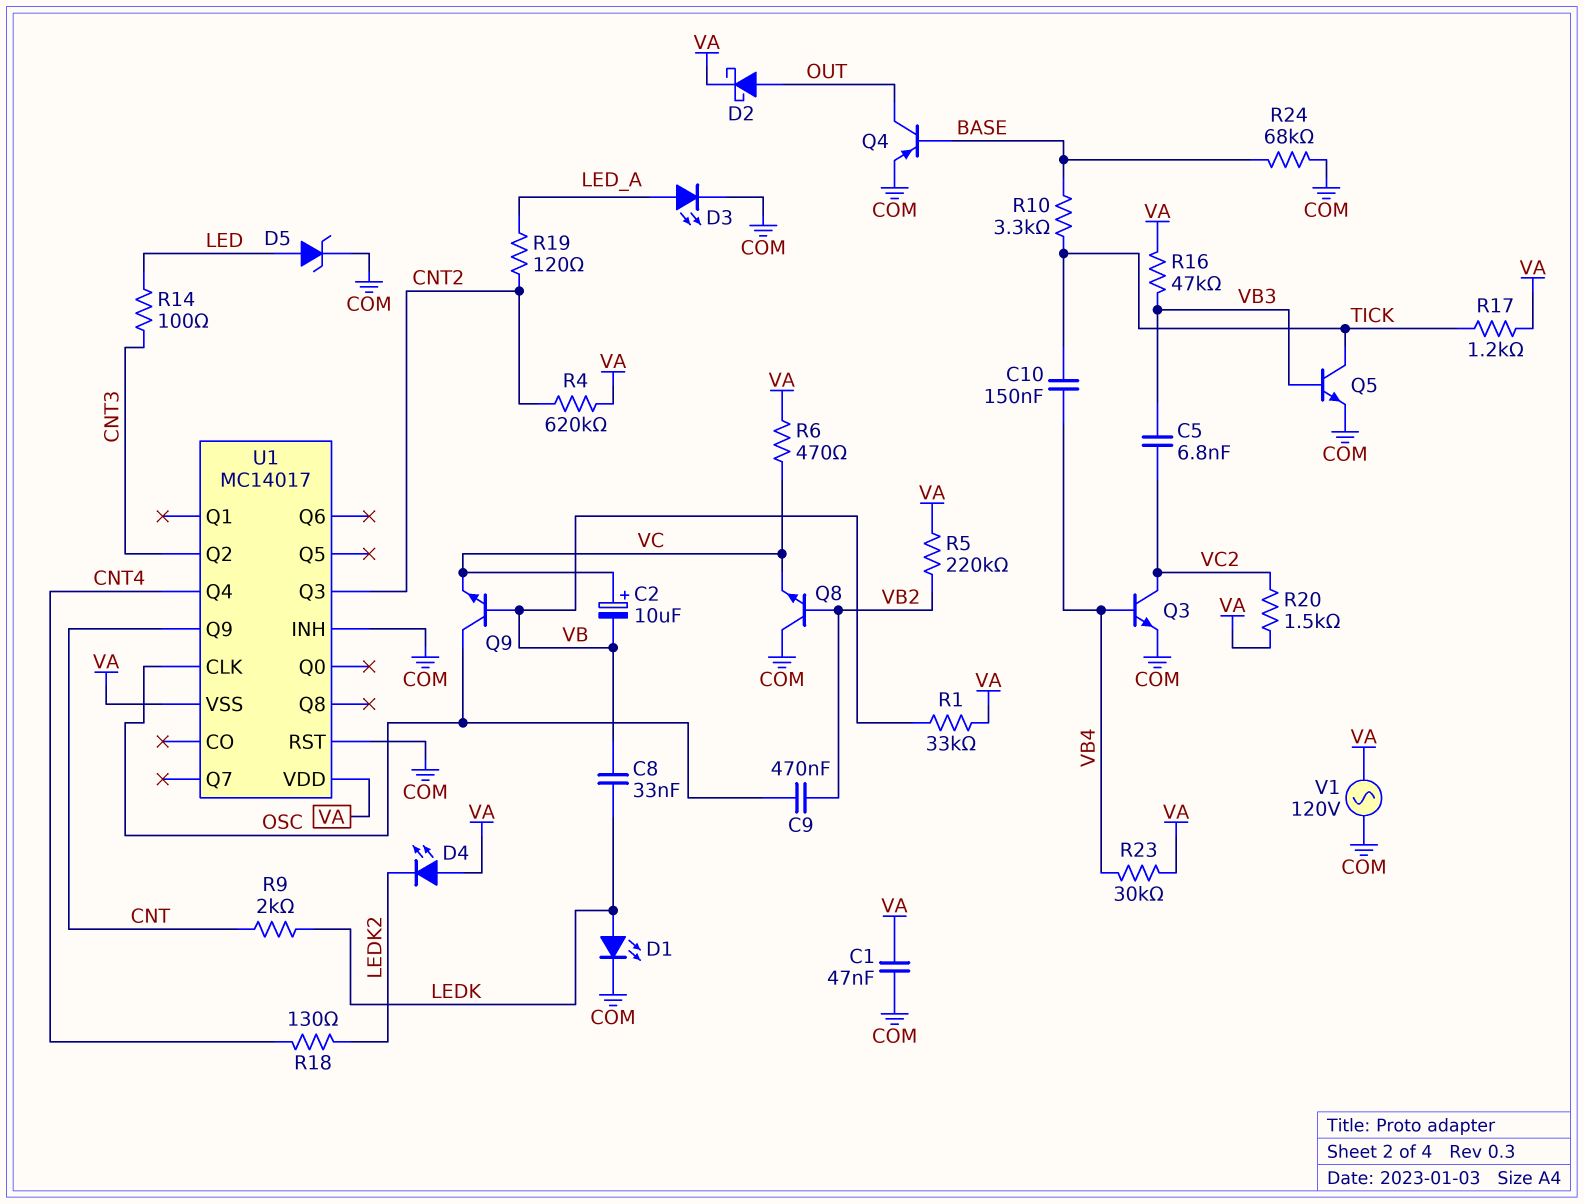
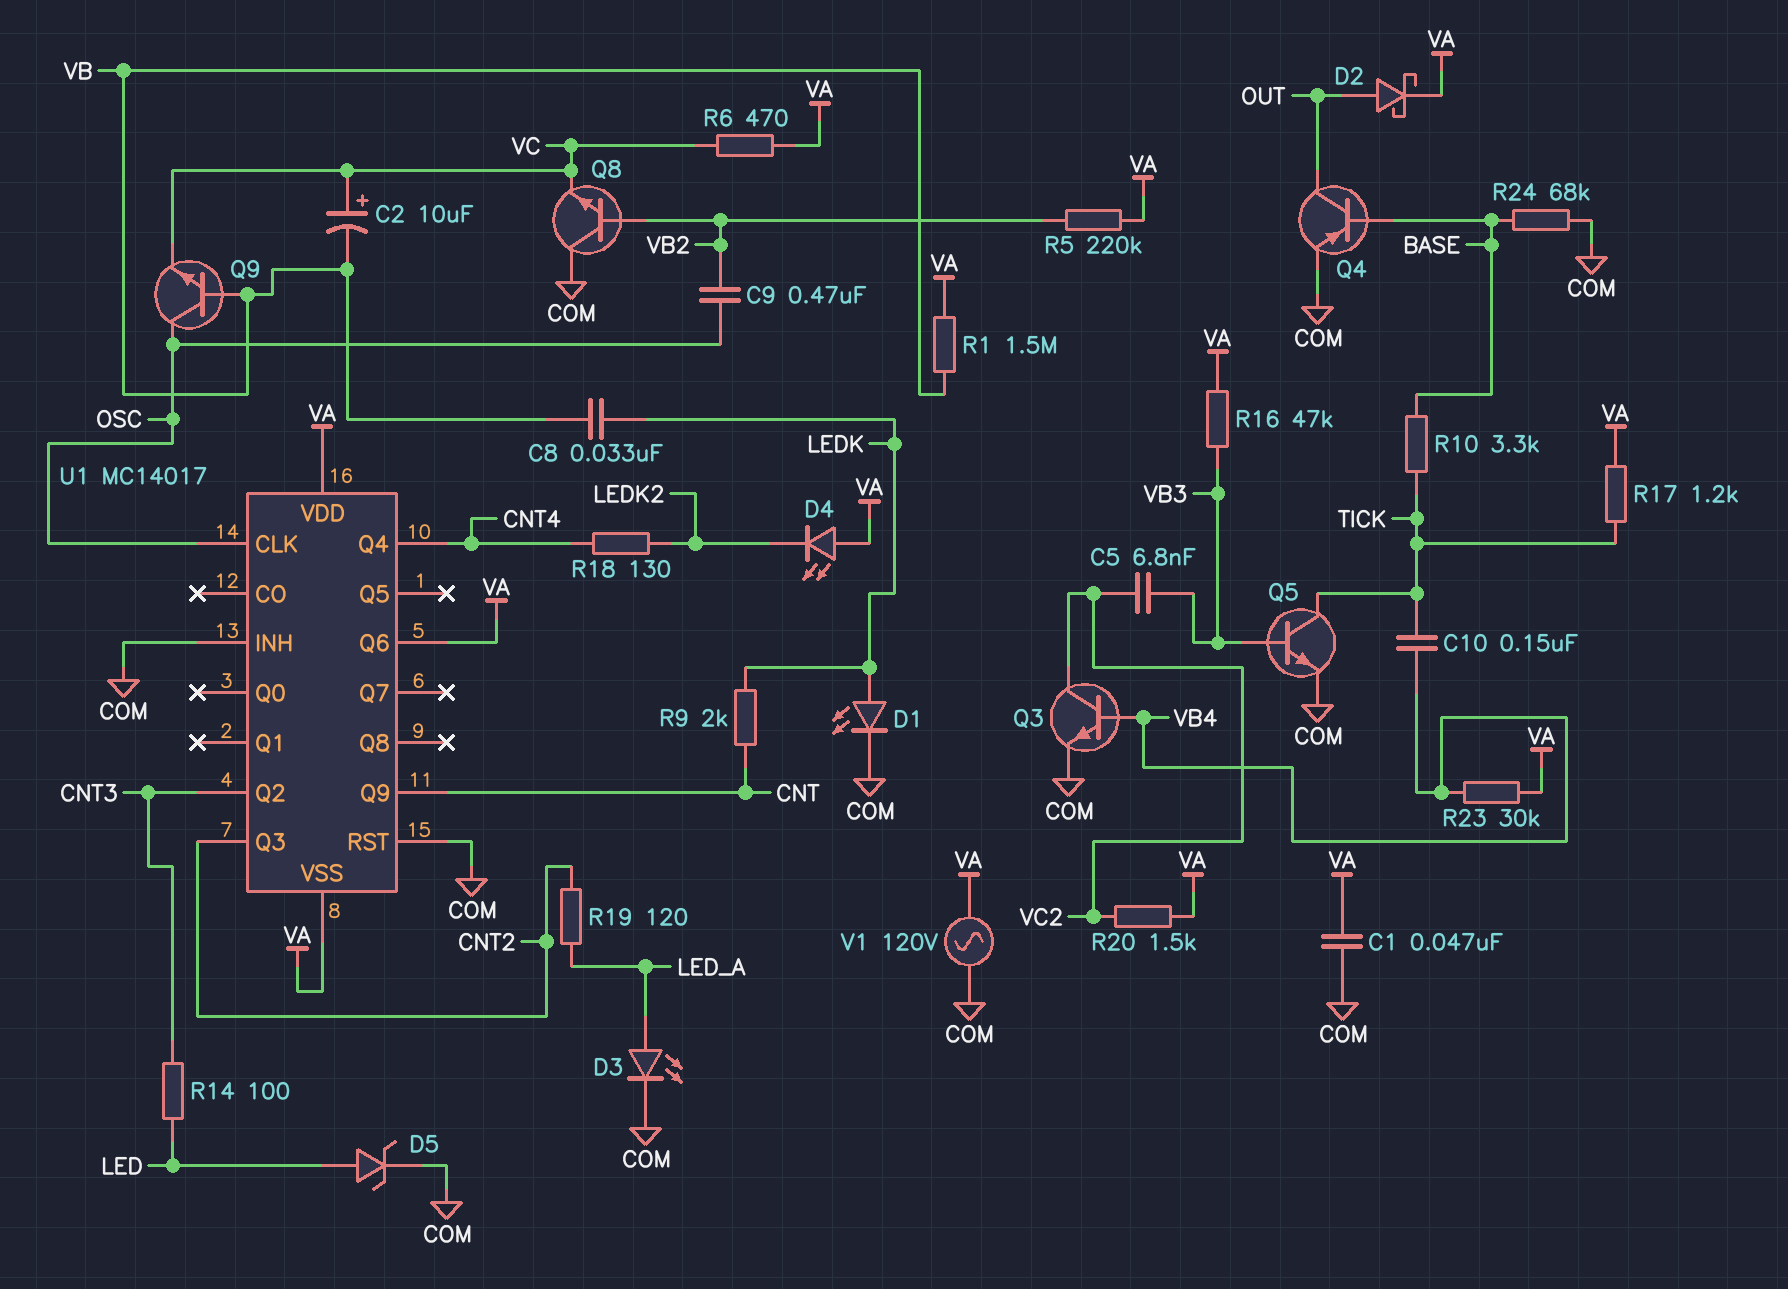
R1: 33k (VA, VB) -> 1.5M (VA, VB)
R4: 620k (CNT2, VA) -> none
U1 pin Q6: none -> VA

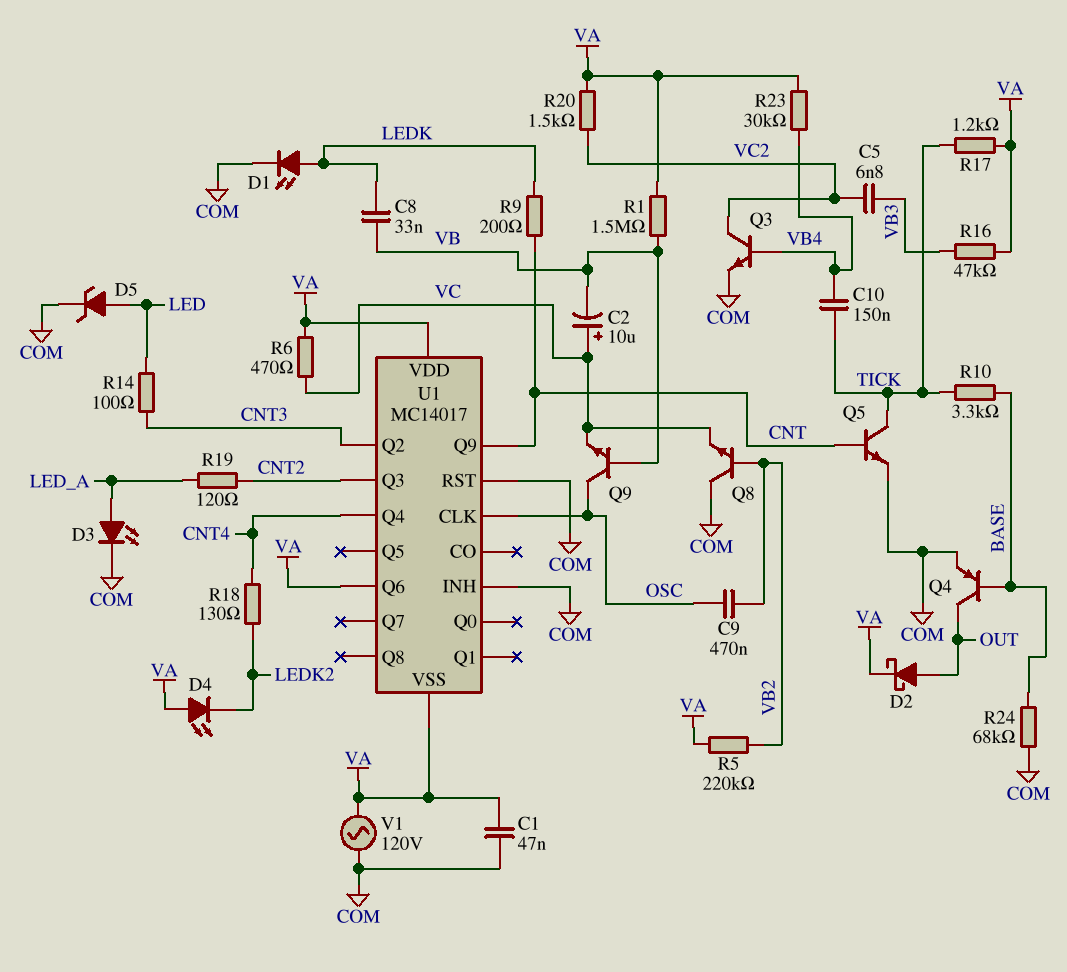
Q5: NPN (B VB3, C TICK, E COM) -> NPN (B CNT, C TICK, E COM)
R9: 2k (CNT, LEDK) -> 200 (CNT, LEDK)

